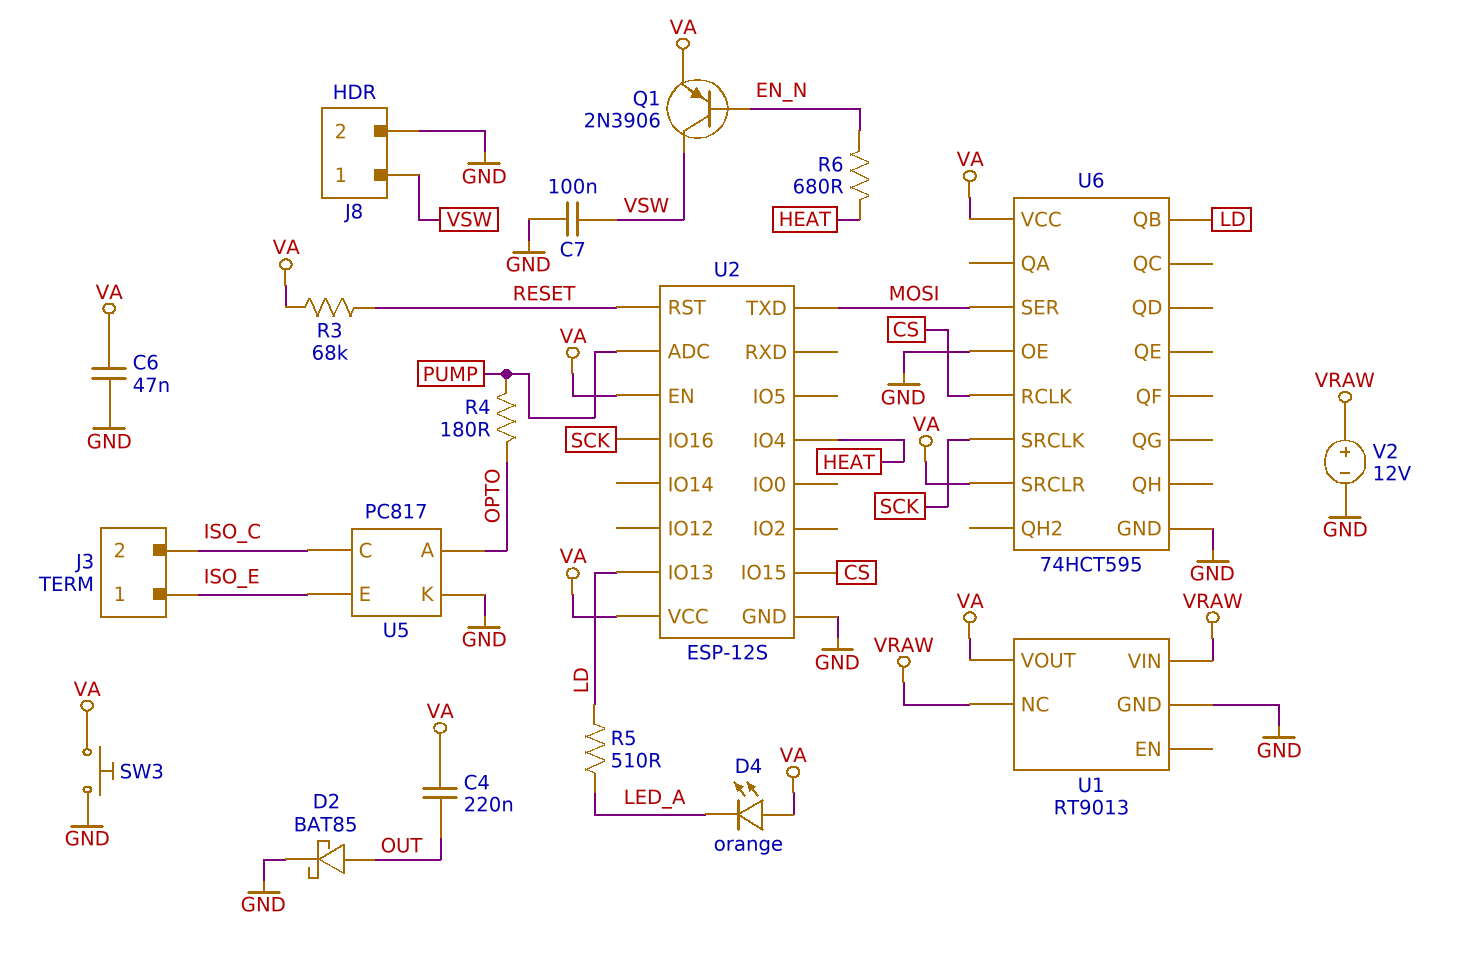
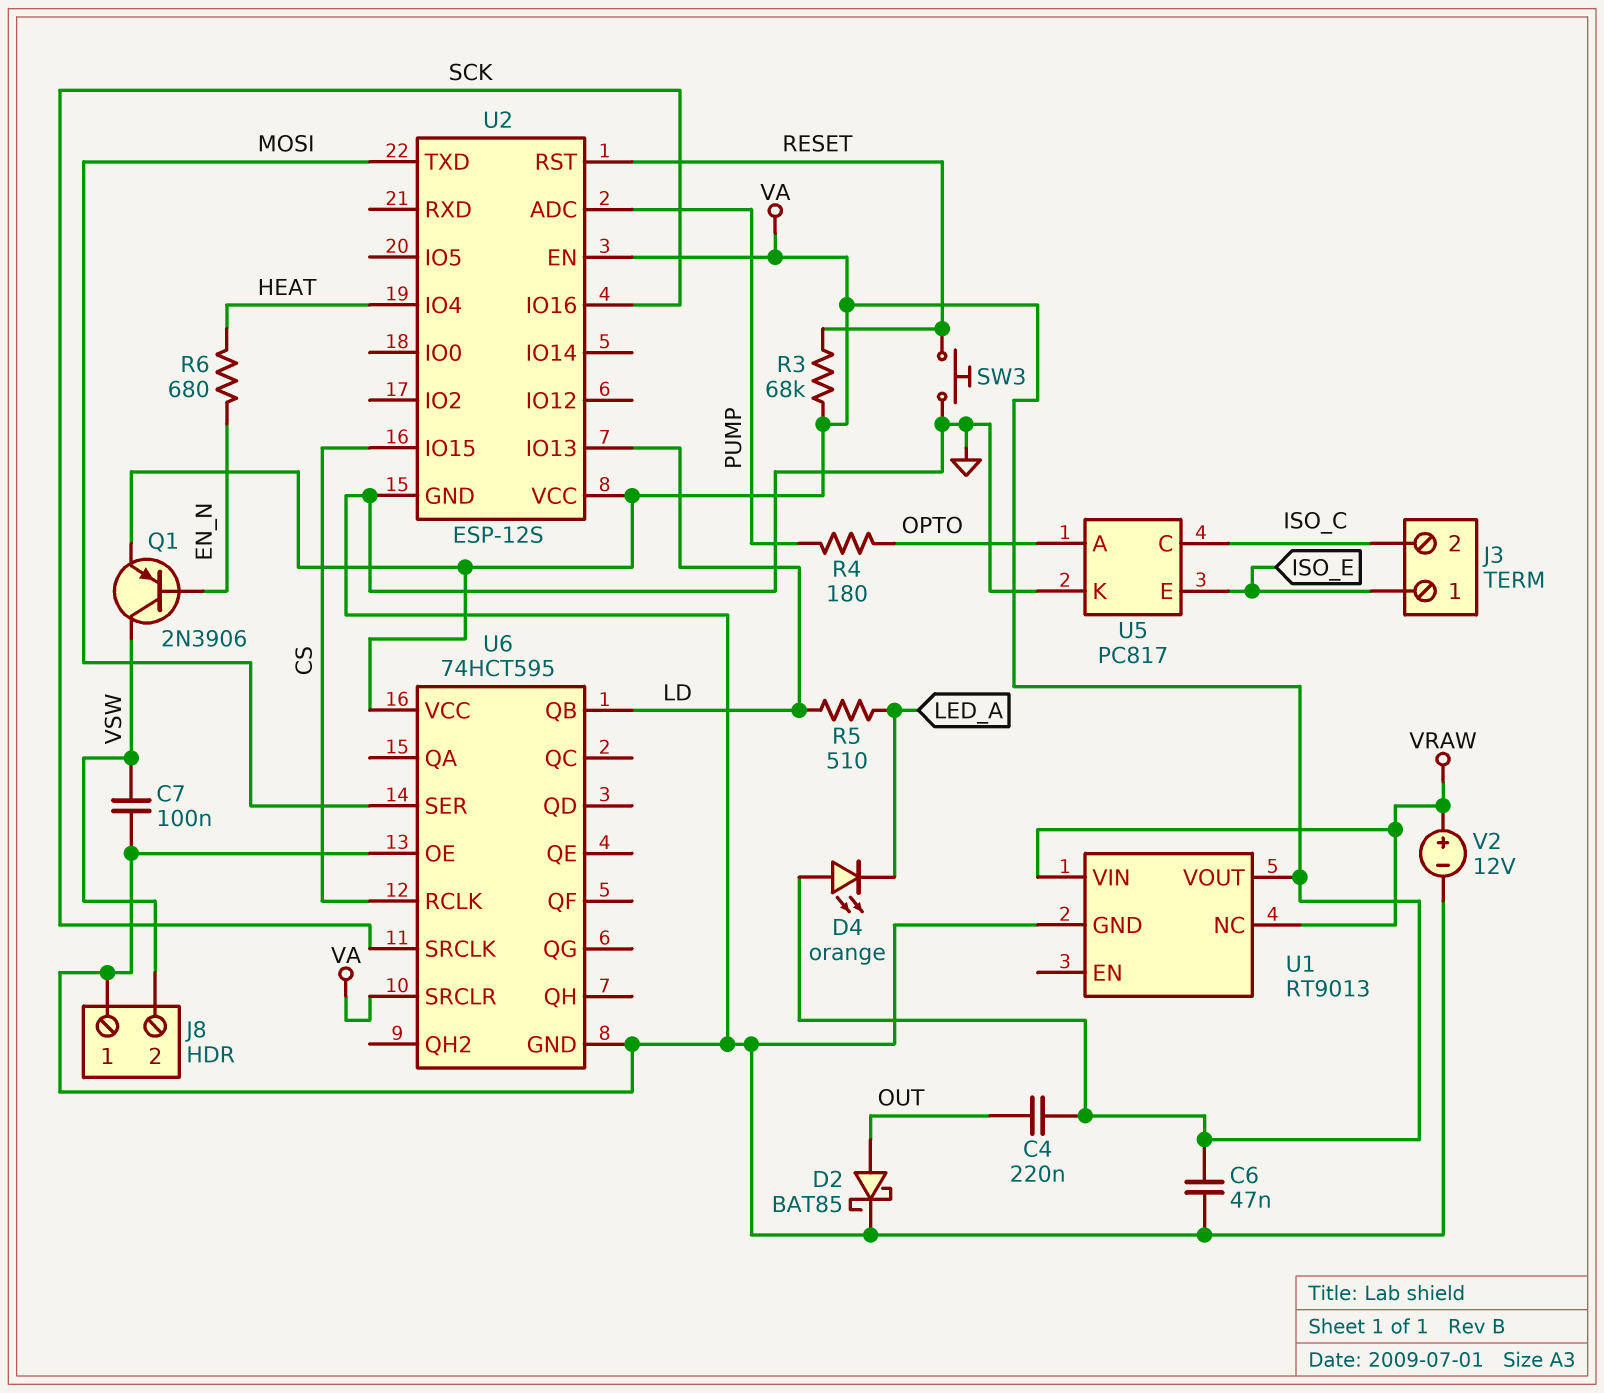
J8 pin 1: VSW -> GND
J8 pin 2: GND -> VSW
SW3: button (GND, VA) -> button (GND, RESET)

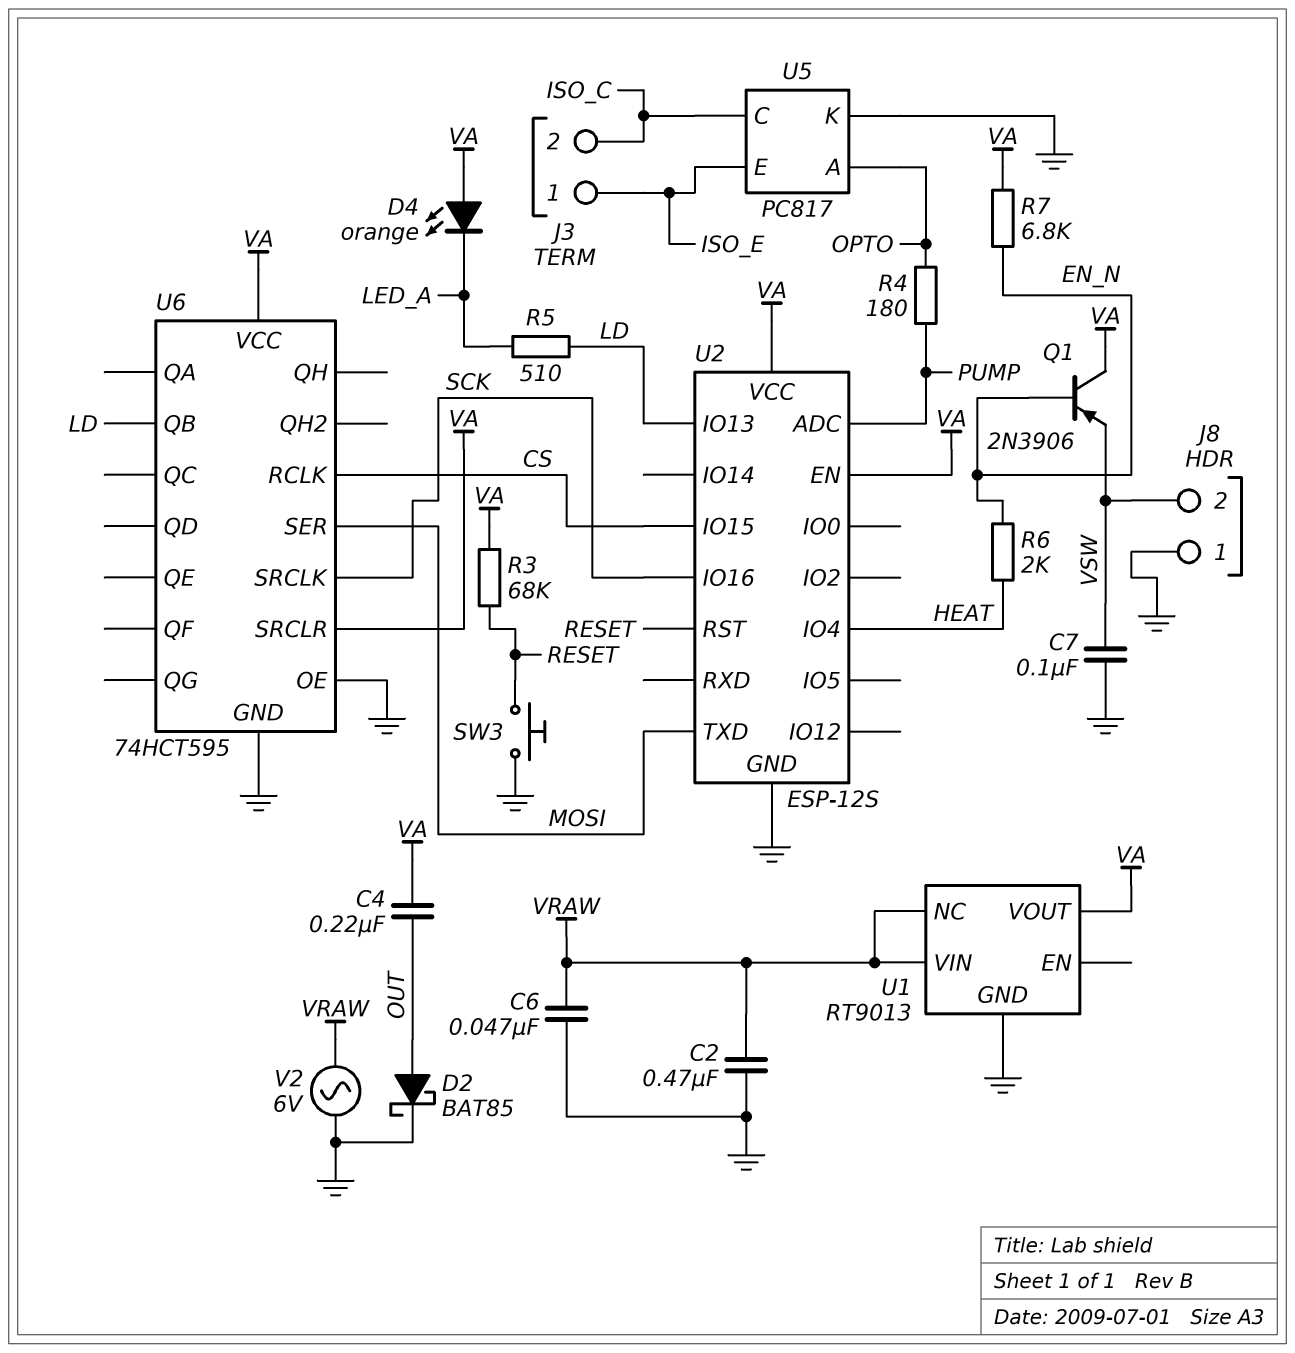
C2: none -> 470nF (GND, VRAW)
C6: 47nF (GND, VA) -> 47nF (GND, VRAW)
Q1: PNP 2N3906 (B EN_N, C VSW, E VA) -> PNP 2N3906 (B EN_N, C VA, E VSW)
R6: 680 (EN_N, HEAT) -> 2k (EN_N, HEAT)
R7: none -> 6.8k (EN_N, VA)
V2: 12V (plus VRAW, minus GND) -> AC 6V (GND, VRAW)

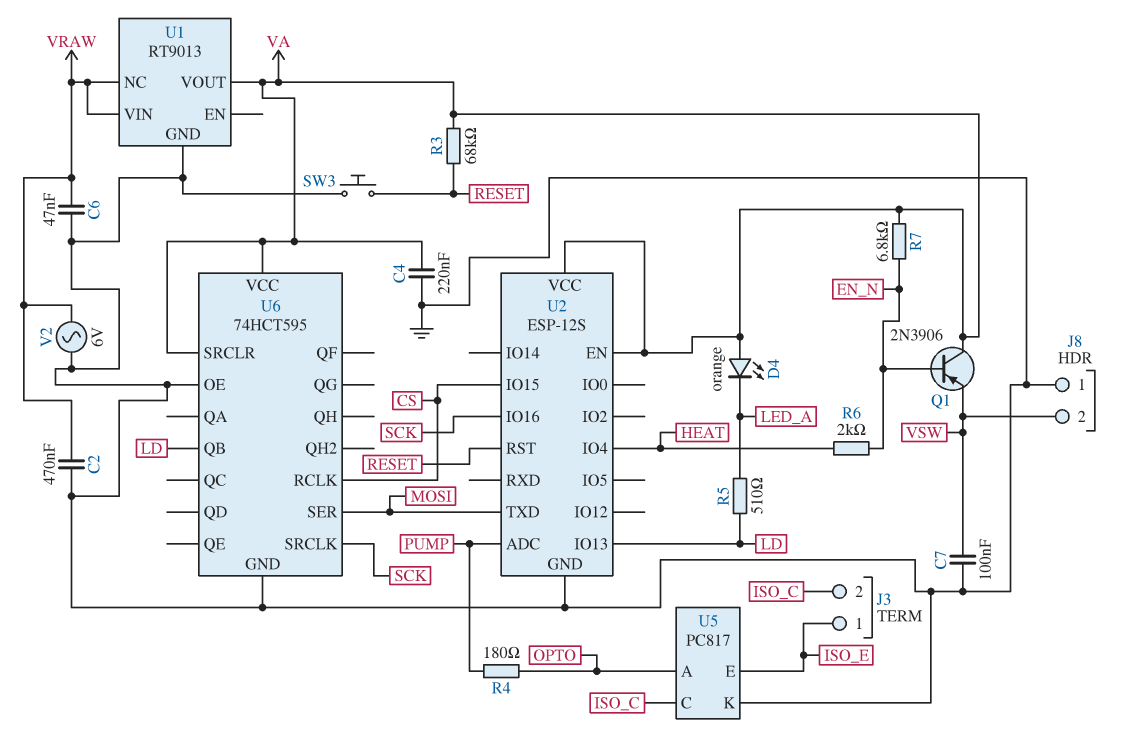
C4: 220nF (OUT, VA) -> 220nF (GND, VA)
D2: schottky BAT85 (A OUT, K GND) -> none

